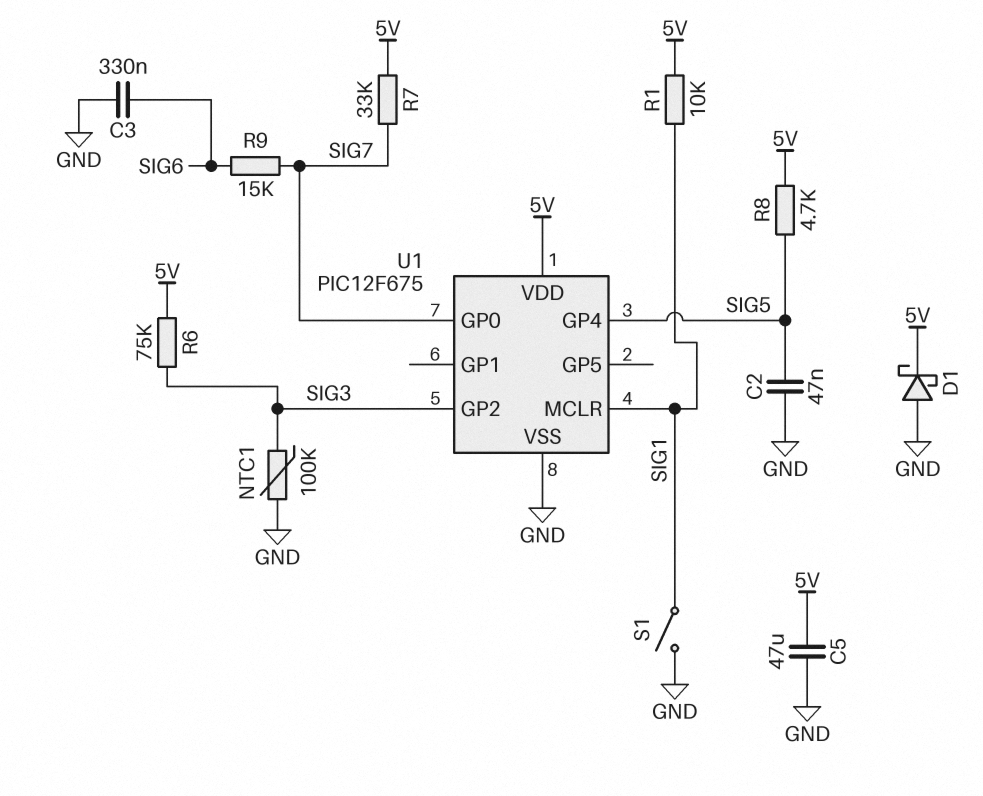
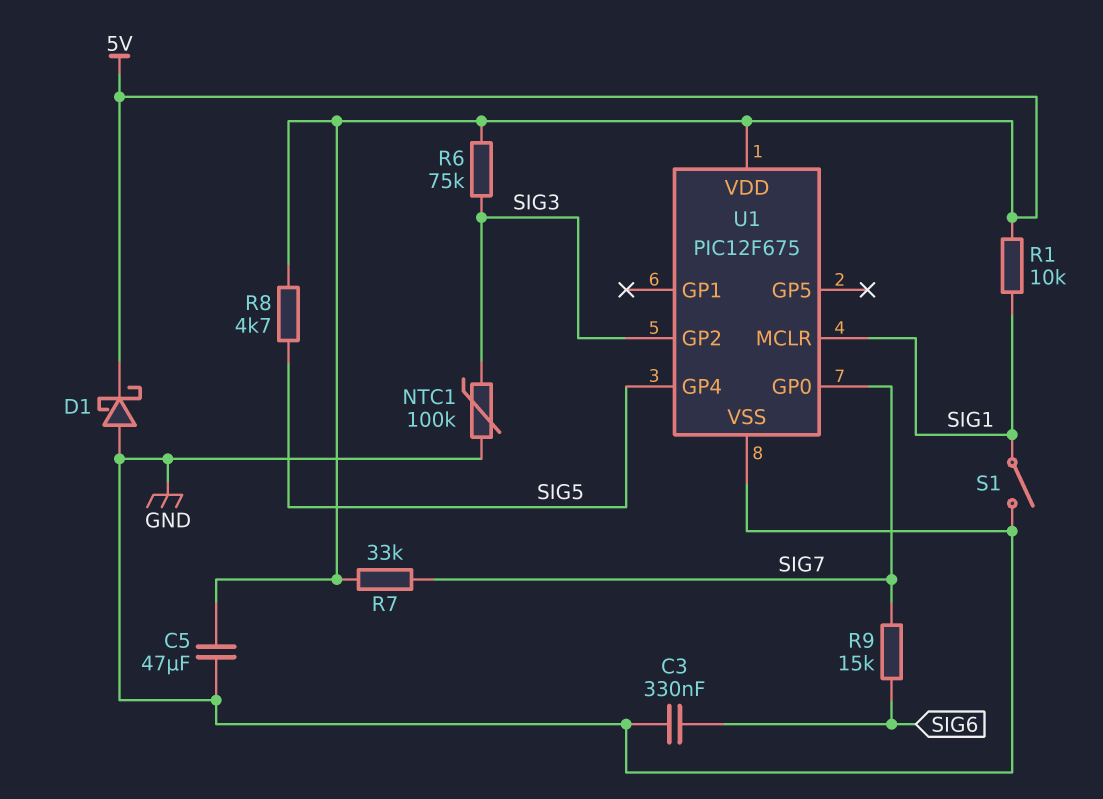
C2: 47nF (GND, SIG5) -> none

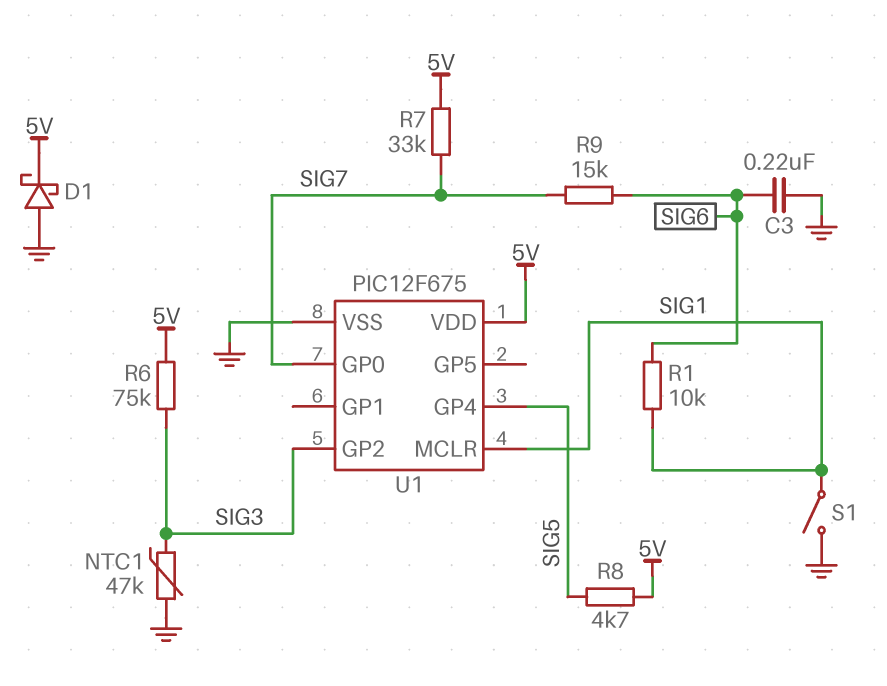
C3: 330nF (GND, SIG6) -> 220nF (GND, SIG6)
C5: 47uF (5V, GND) -> none
NTC1: 100k (GND, SIG3) -> 47k (GND, SIG3)
R1: 10k (5V, SIG1) -> 10k (SIG1, SIG6)

